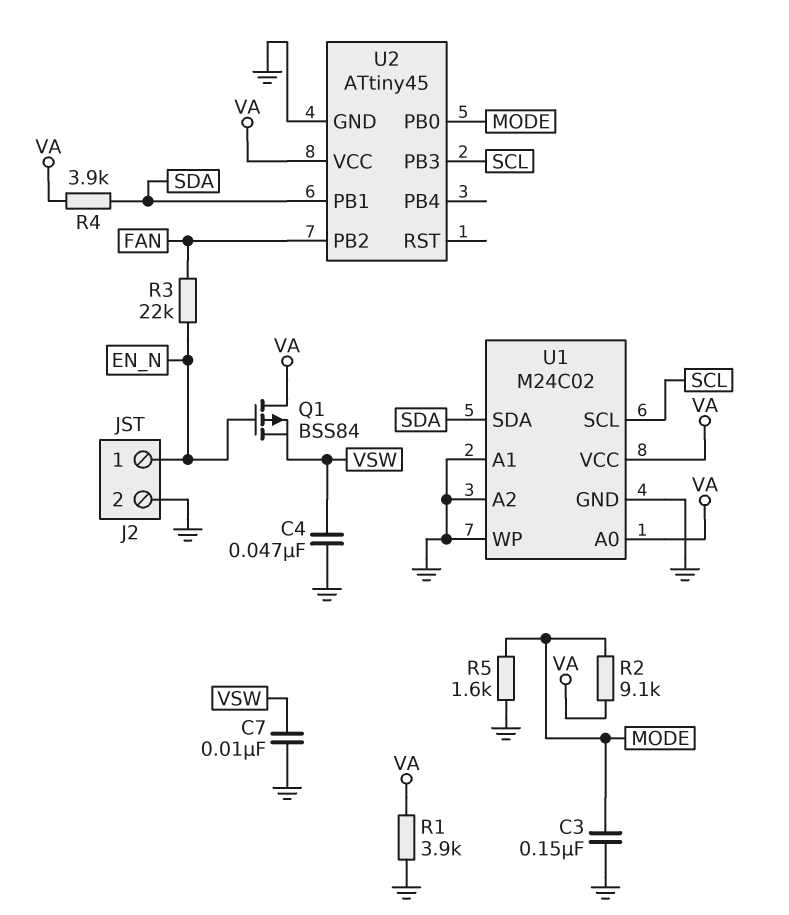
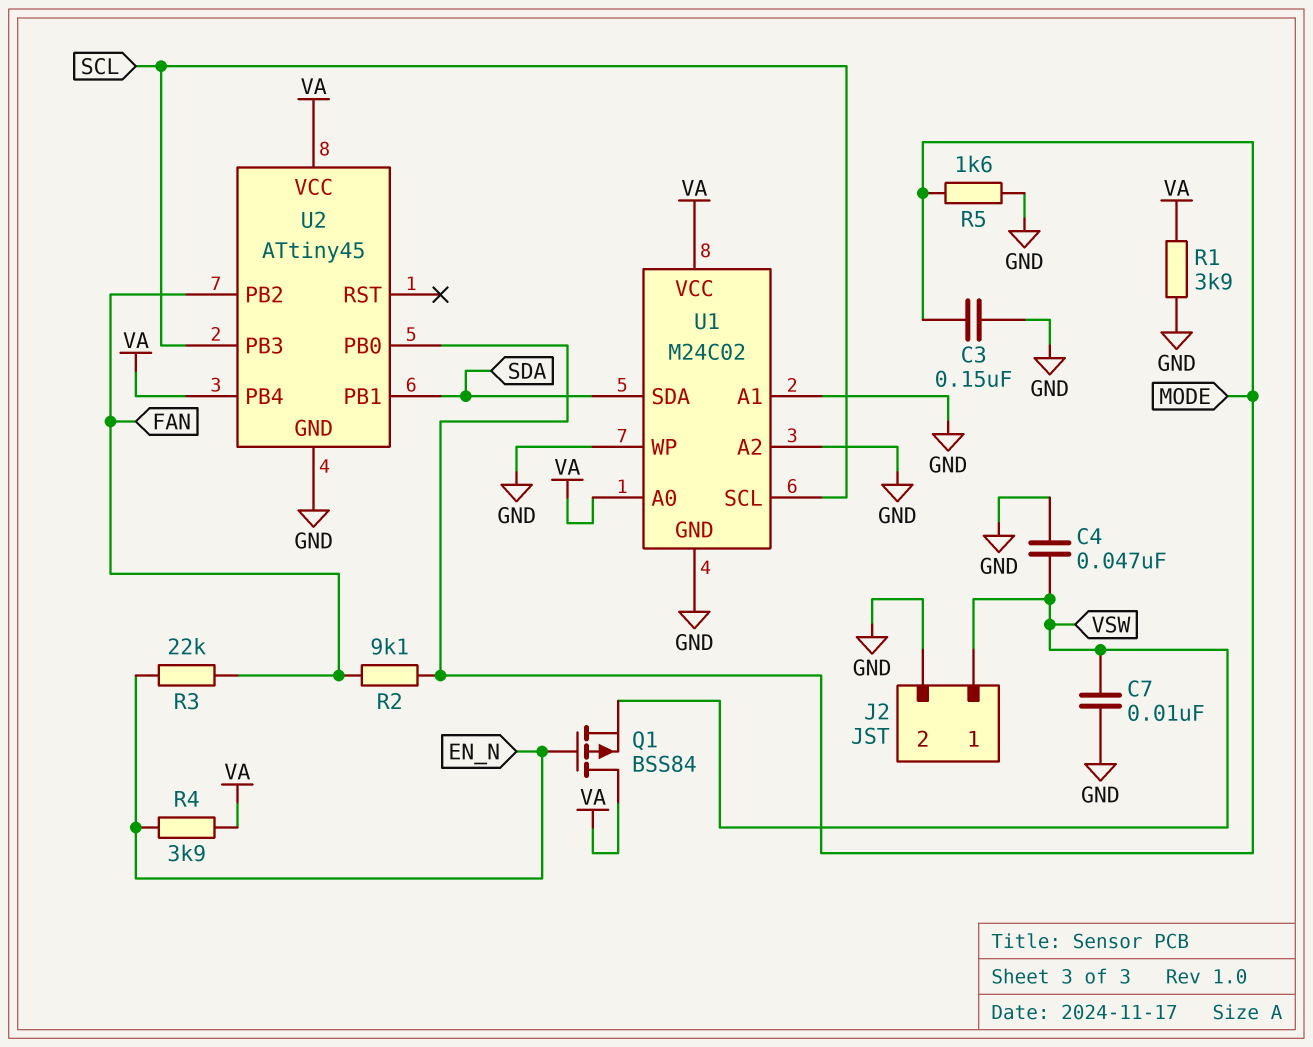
J2 pin 1: EN_N -> VSW
R2: 9.1k (MODE, VA) -> 9.1k (FAN, MODE)
R4: 3.9k (SDA, VA) -> 3.9k (EN_N, VA)
U2 pin PB4: none -> VA

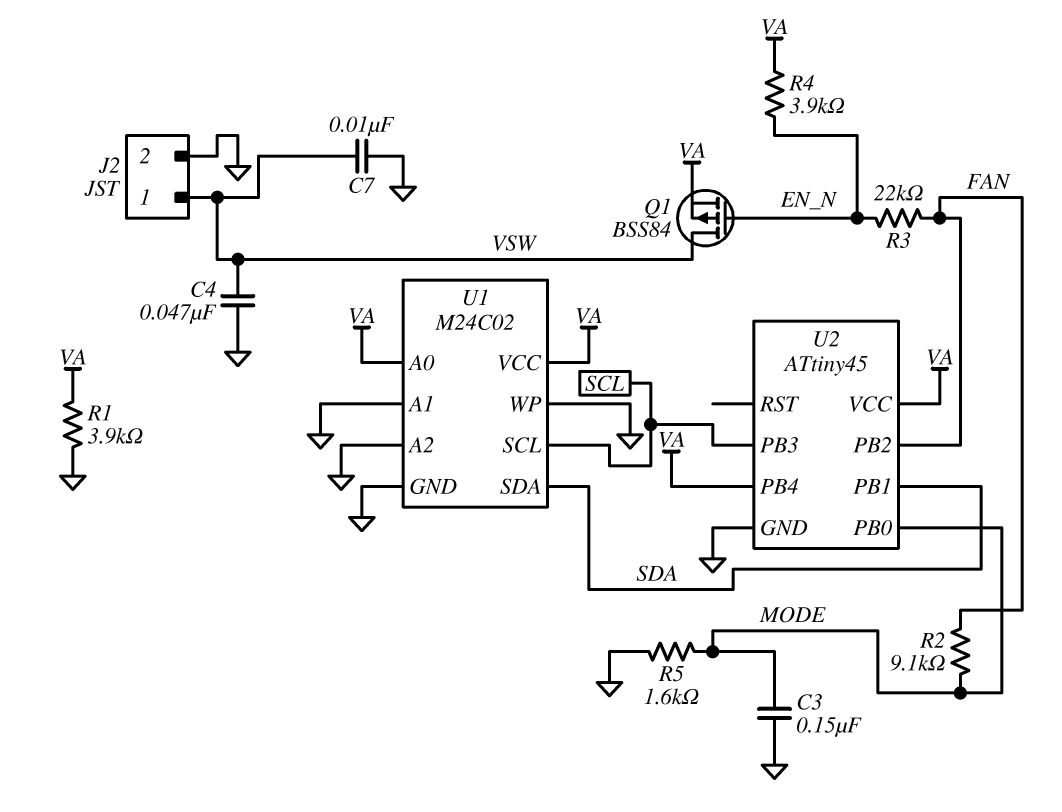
Q1: PMOS BSS84 (G EN_N, D VA, S VSW) -> PMOS BSS84 (G EN_N, D VSW, S VA)

